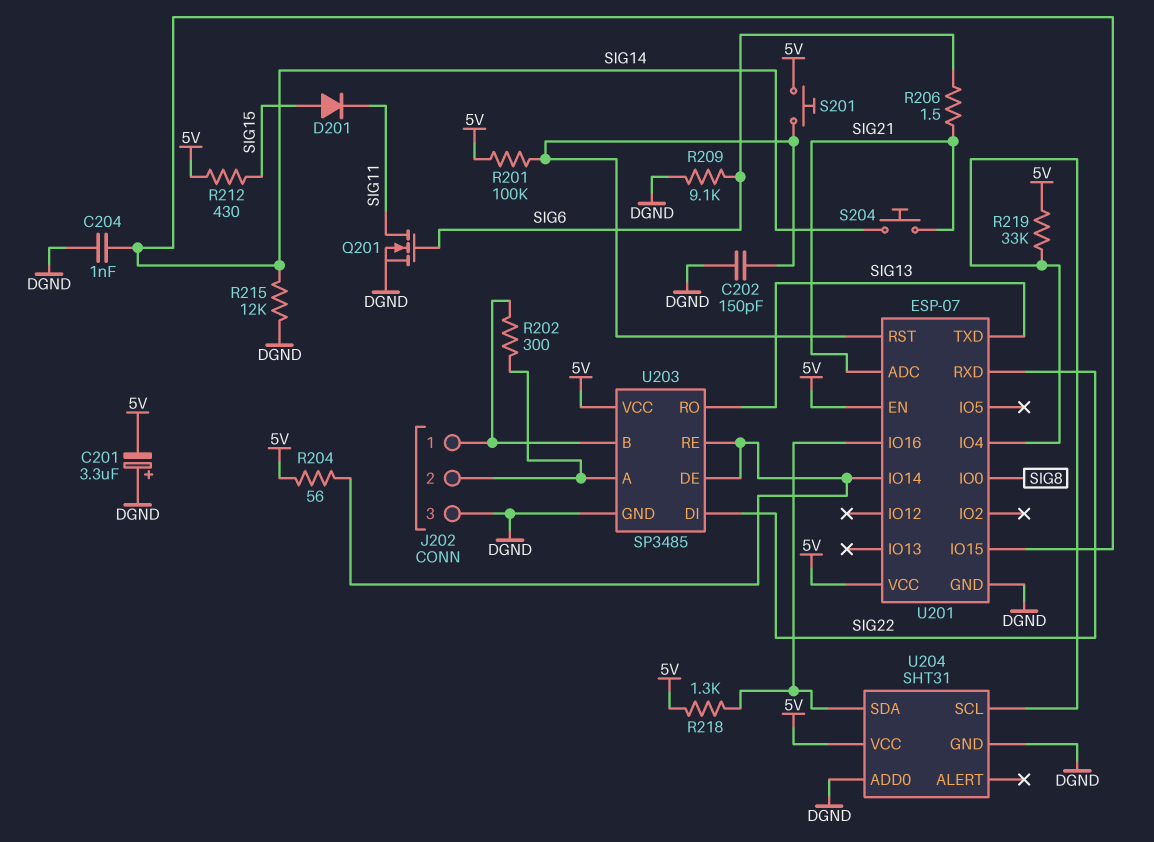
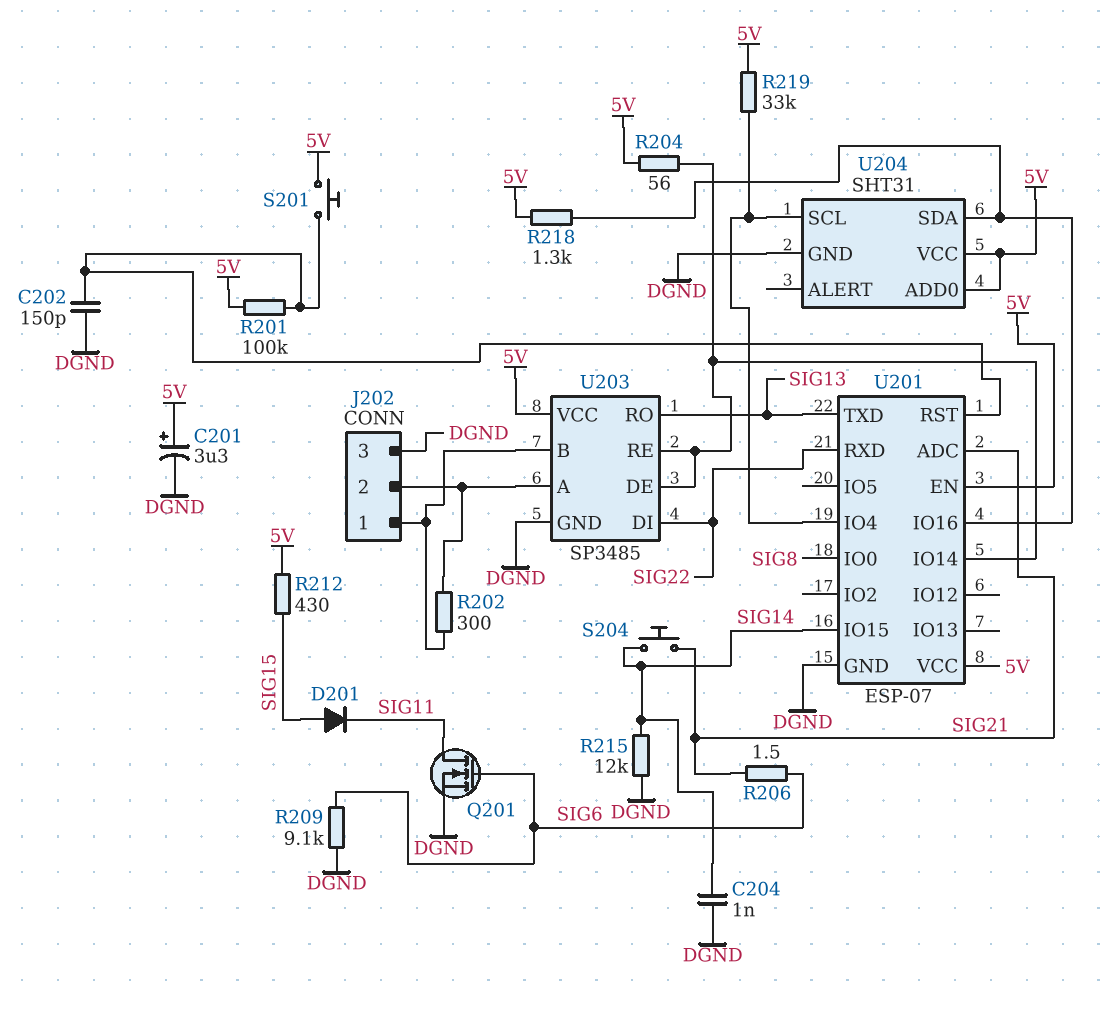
C201: 3.3uF (plus DGND, minus 5V) -> 3.3uF (plus 5V, minus DGND)
U204 pin ADD0: DGND -> 5V

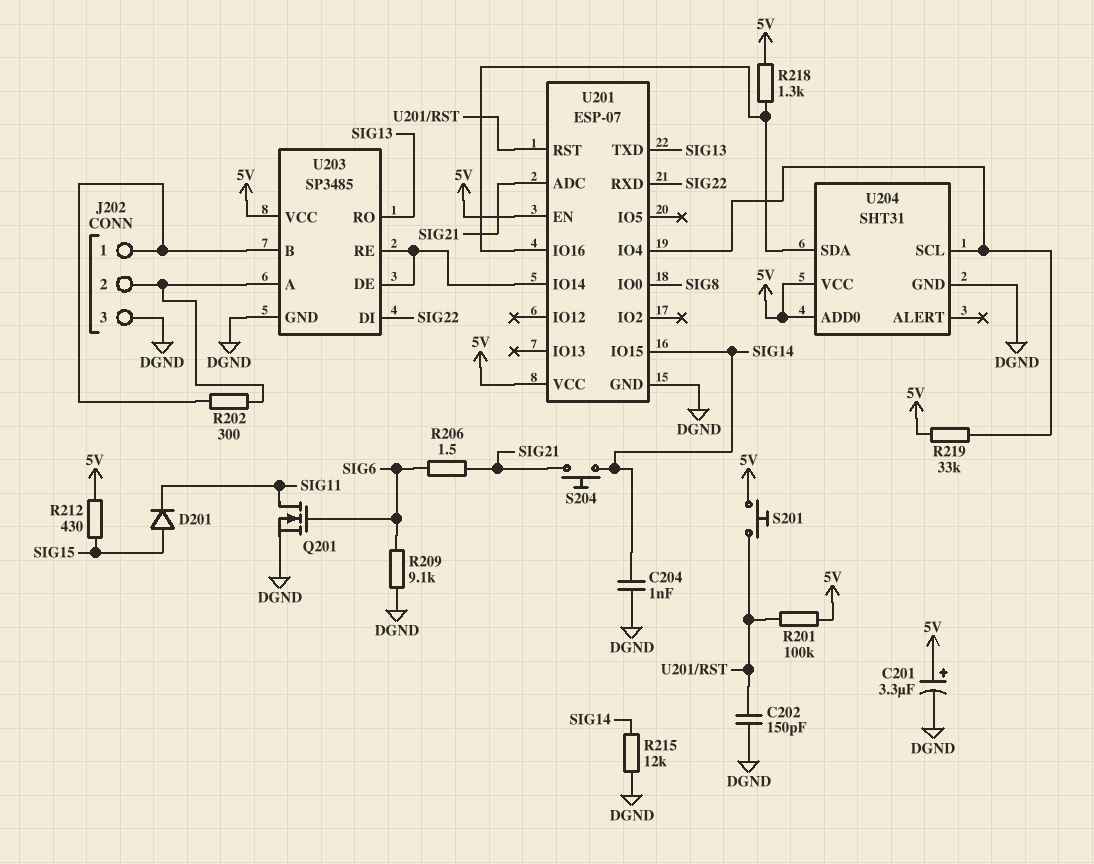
R204: 56 (5V, U201/IO14) -> none

